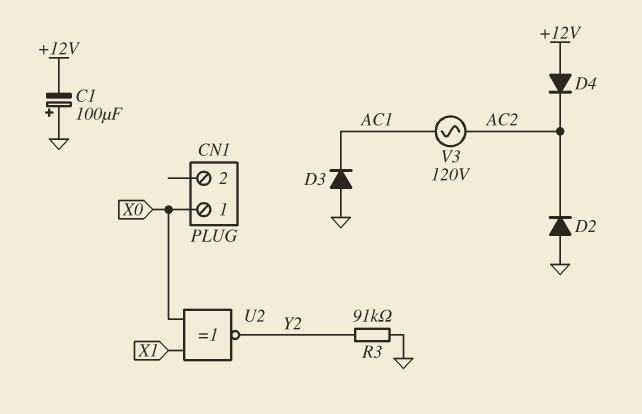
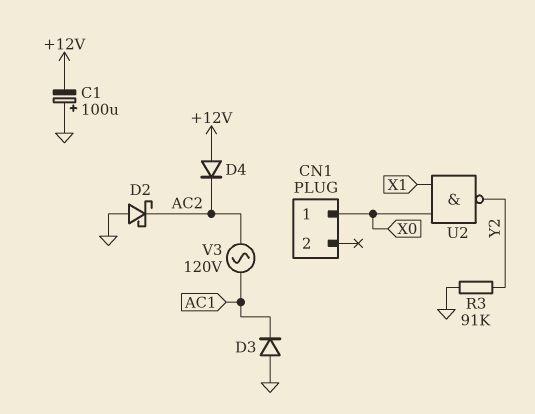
D2: diode (A GND, K AC2) -> schottky (A GND, K AC2)
U2: XNOR (in X0, in X1, out Y2) -> NAND (in X0, in X1, out Y2)

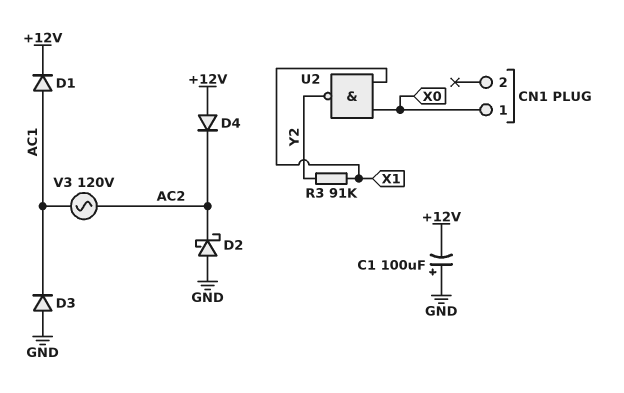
D1: none -> diode (A AC1, K +12V)
R3: 91k (GND, Y2) -> 91k (X1, Y2)

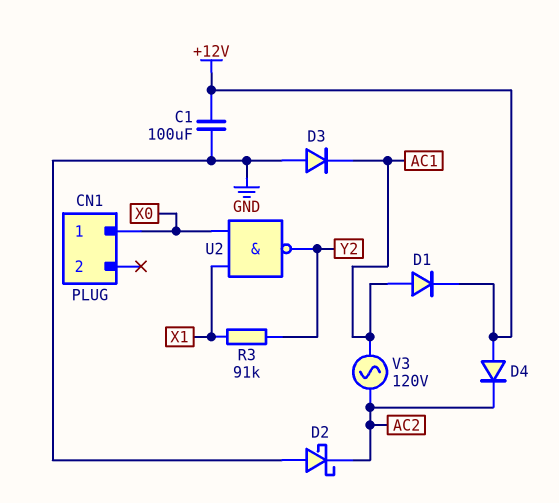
C1: 100uF (plus GND, minus +12V) -> 100uF (+12V, GND)

